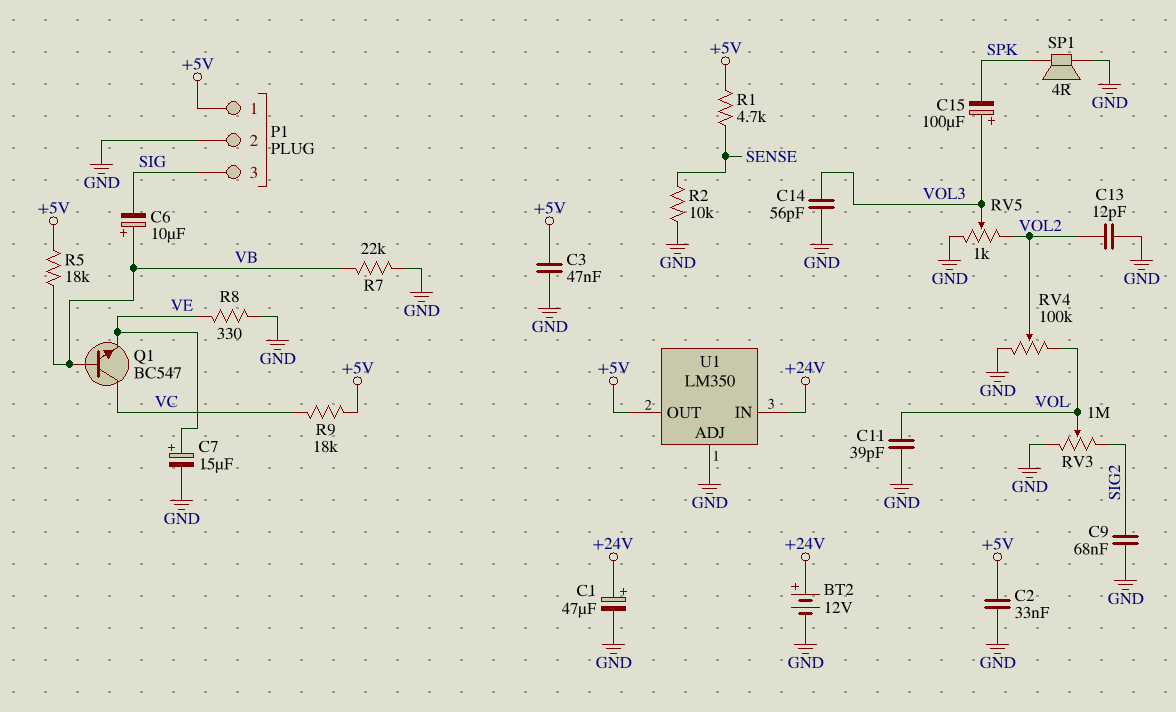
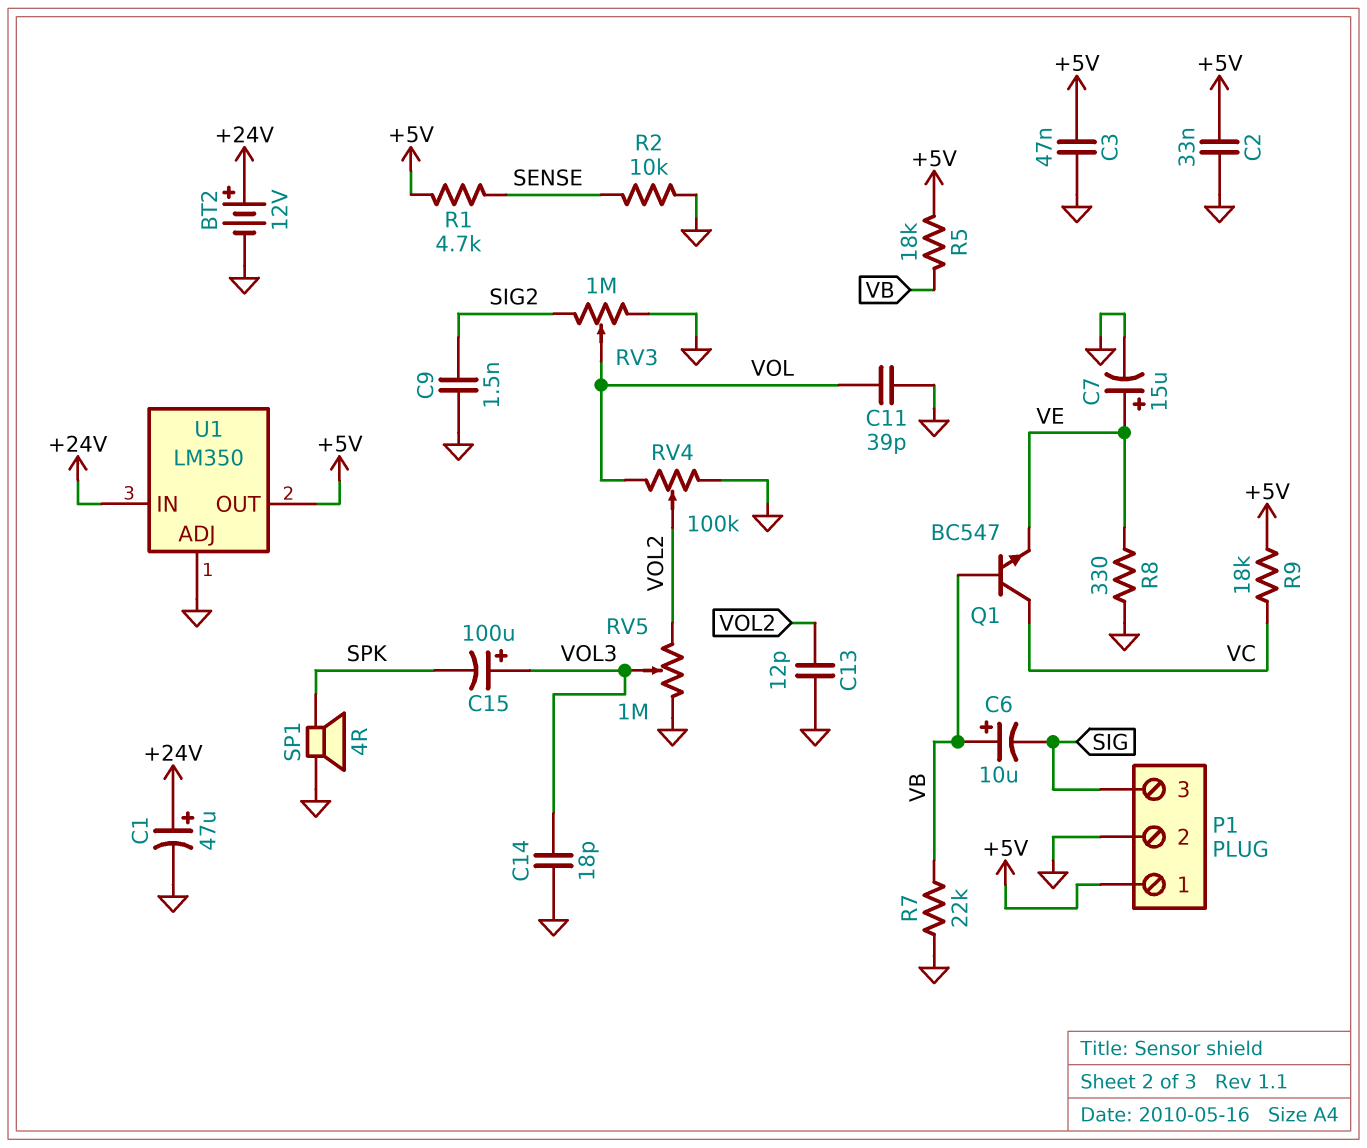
C9: 68nF (GND, SIG2) -> 1.5nF (GND, SIG2)
C14: 56pF (GND, VOL3) -> 18pF (GND, VOL3)
RV5: 1k (GND, VOL2, wiper VOL3) -> 1M (GND, VOL2, wiper VOL3)

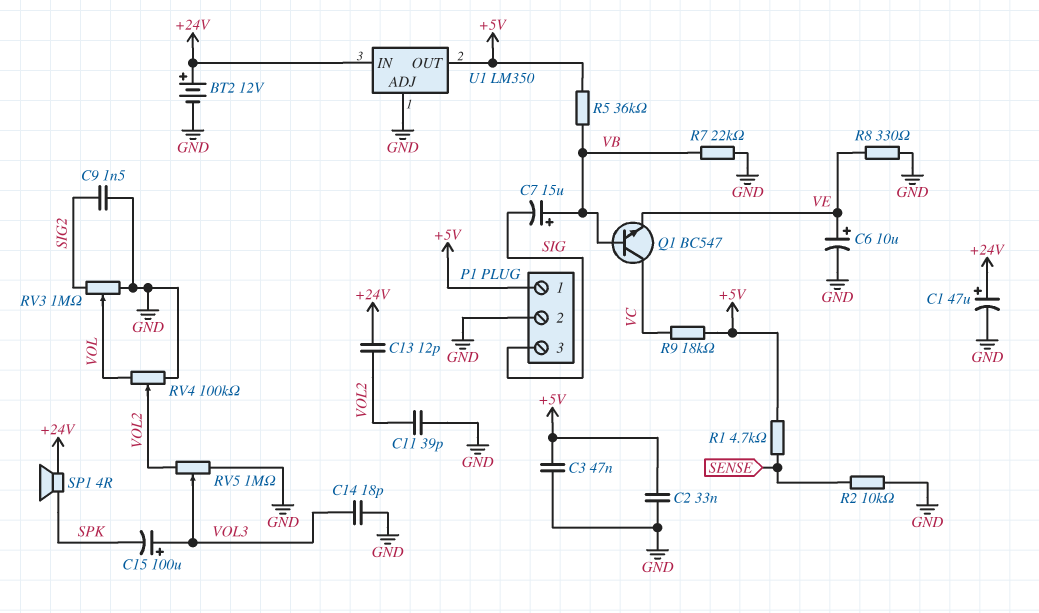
C6: 10uF (plus VB, minus SIG) -> 10uF (plus VE, minus GND)
C7: 15uF (plus VE, minus GND) -> 15uF (plus VB, minus SIG)
C11: 39pF (GND, VOL) -> 39pF (GND, VOL2)
C13: 12pF (GND, VOL2) -> 12pF (+24V, VOL2)
R5: 18k (+5V, VB) -> 36k (+5V, VB)
SP1: speaker 4R (GND, SPK) -> speaker 4R (+24V, SPK)

